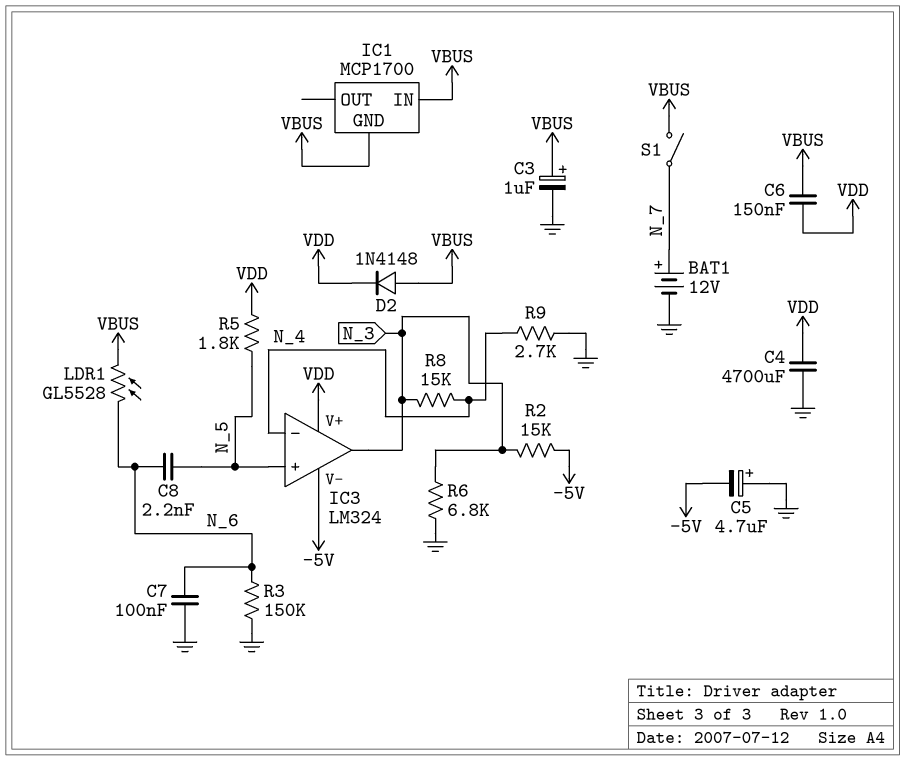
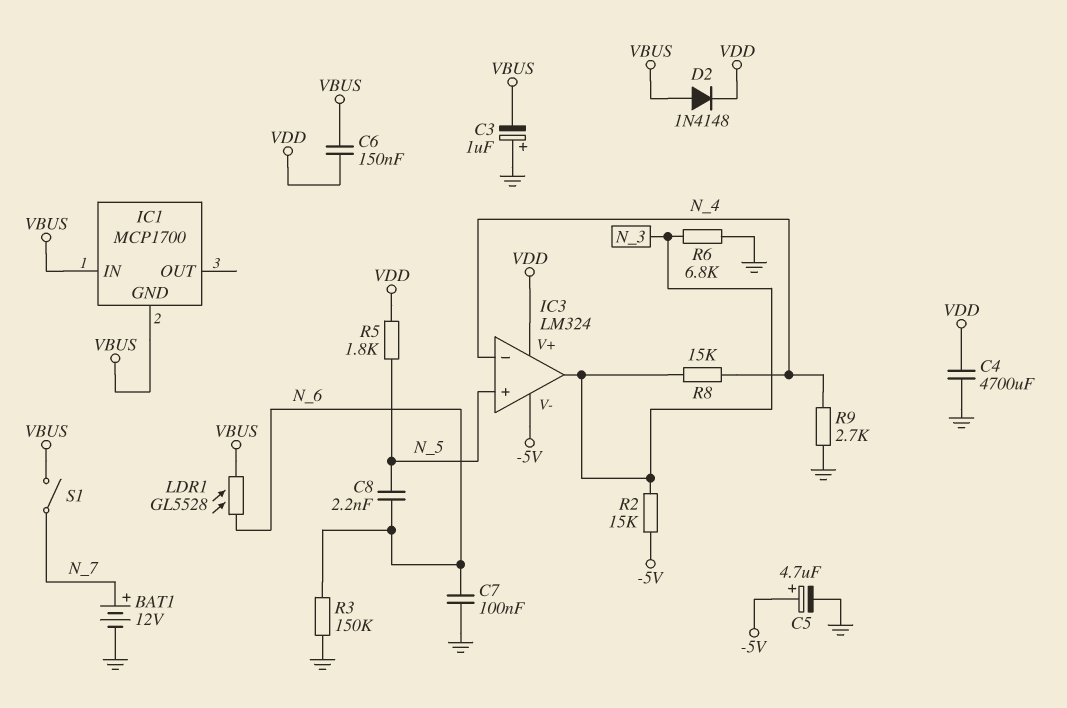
C3: 1uF (plus VBUS, minus GND) -> 1uF (plus GND, minus VBUS)
C5: 4.7uF (plus GND, minus -5V) -> 4.7uF (plus -5V, minus GND)

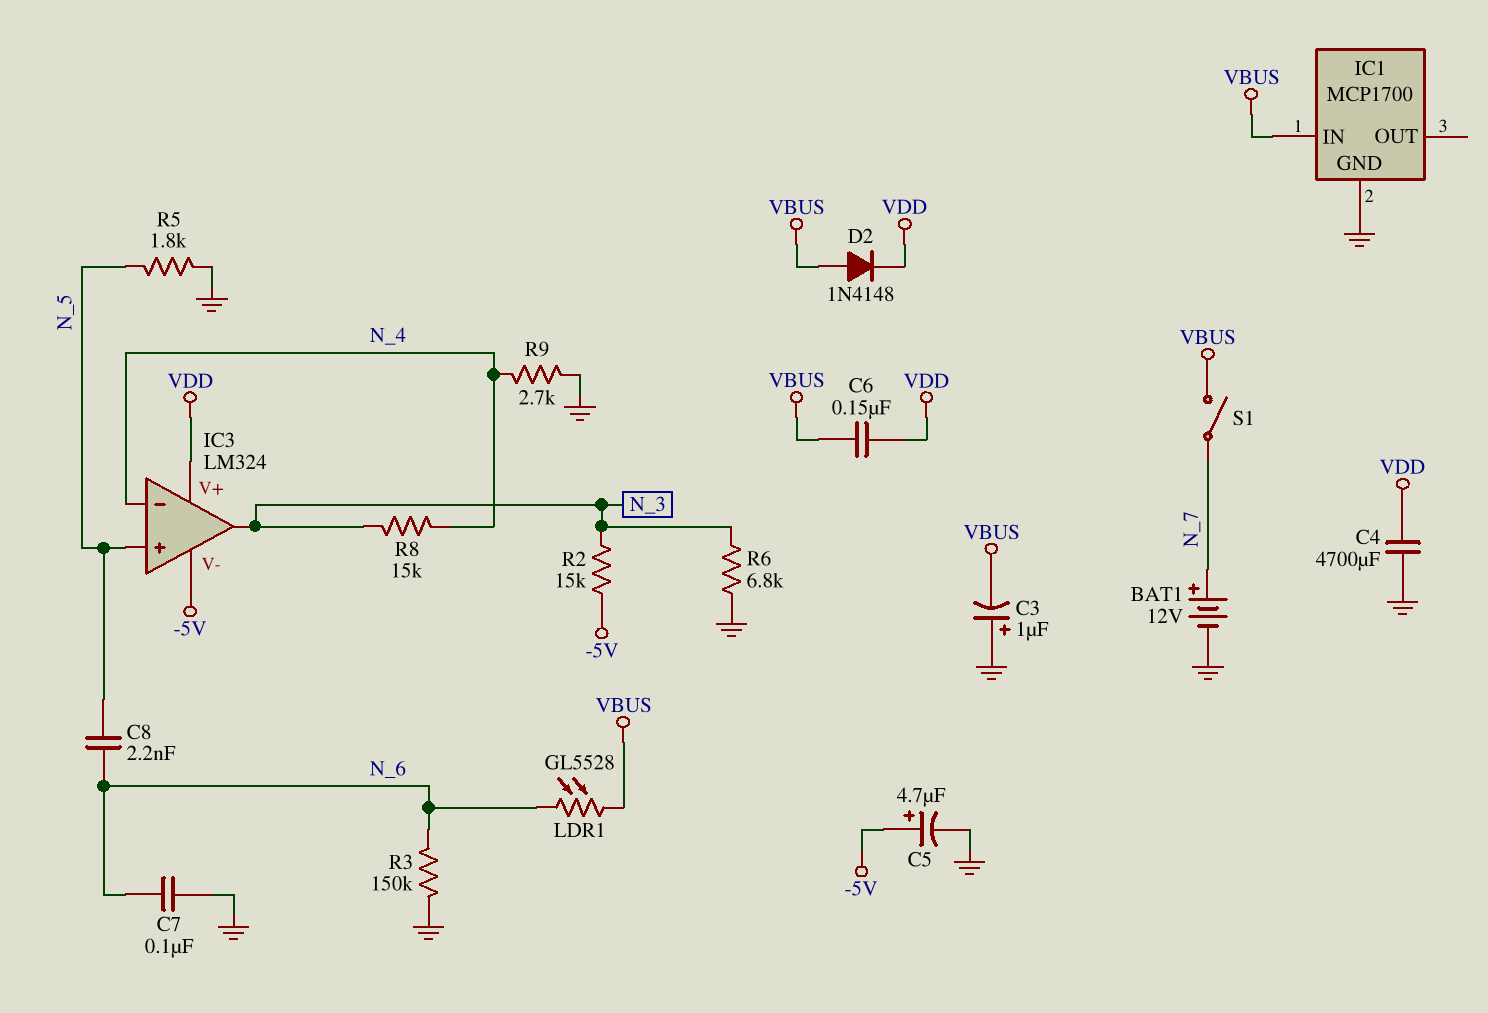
IC1 pin GND: VBUS -> GND
R5: 1.8k (N_5, VDD) -> 1.8k (GND, N_5)

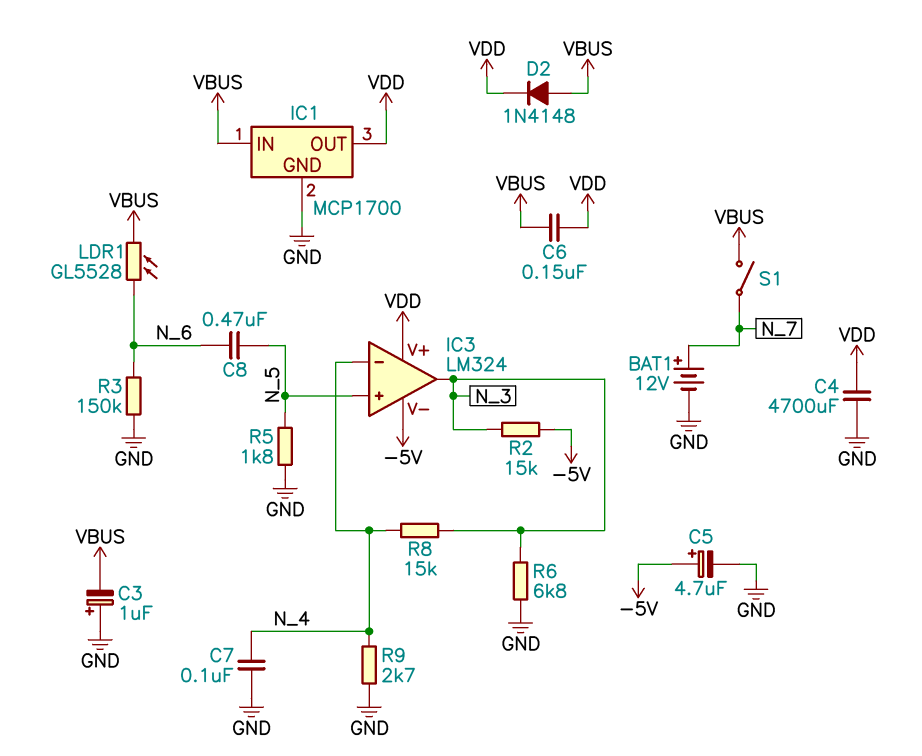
C7: 100nF (GND, N_6) -> 100nF (GND, N_4)
C8: 2.2nF (N_5, N_6) -> 470nF (N_5, N_6)
IC1 pin OUT: none -> VDD

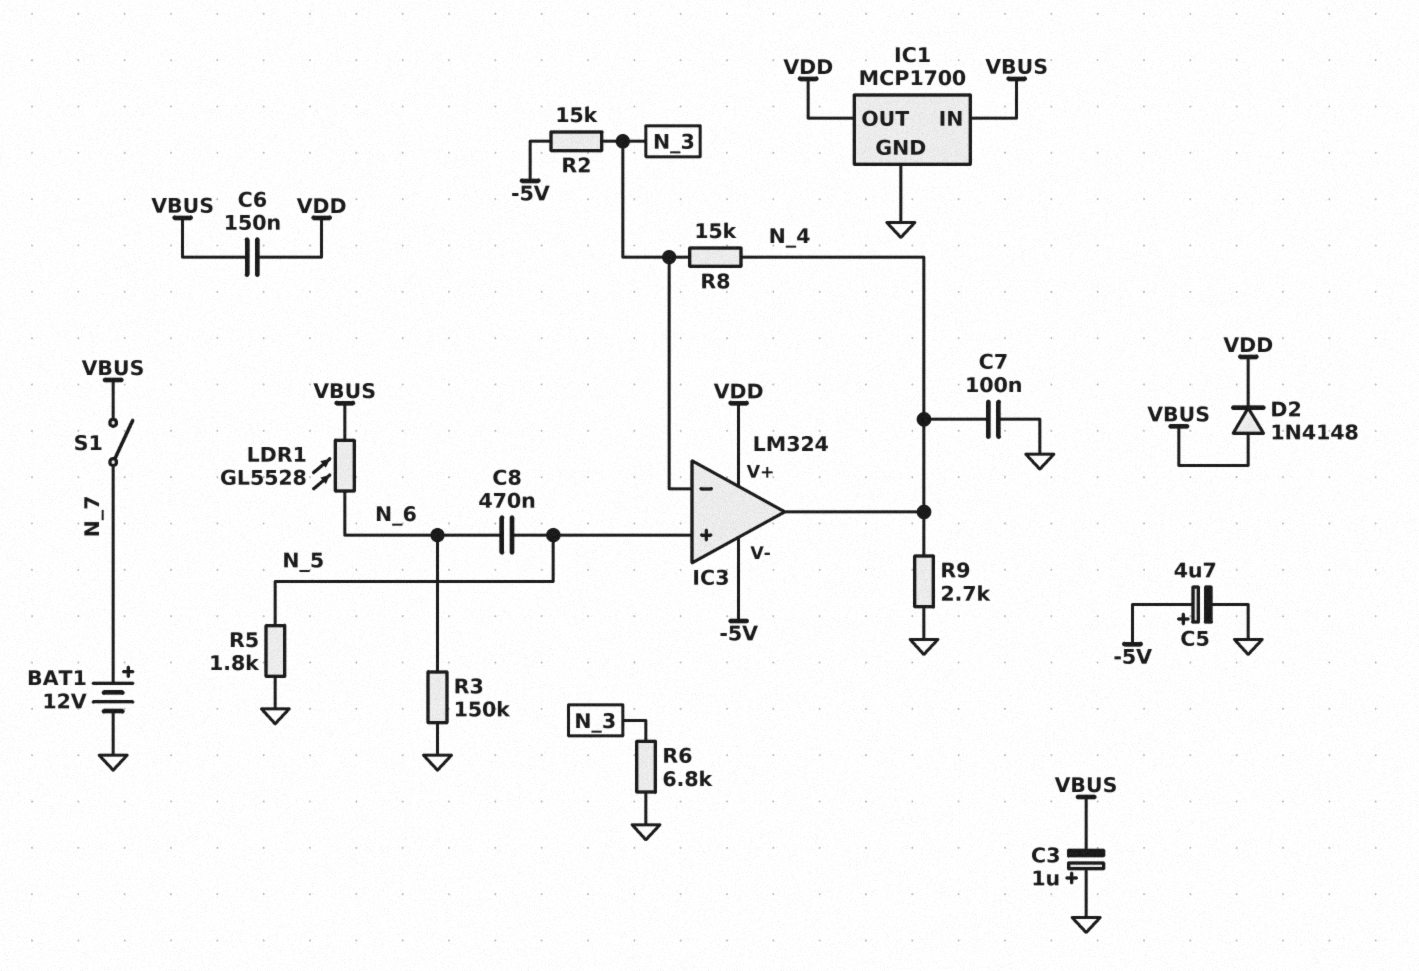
C4: 4700uF (GND, VDD) -> none
IC3 pin in-: N_4 -> N_3
IC3 pin out: N_3 -> N_4

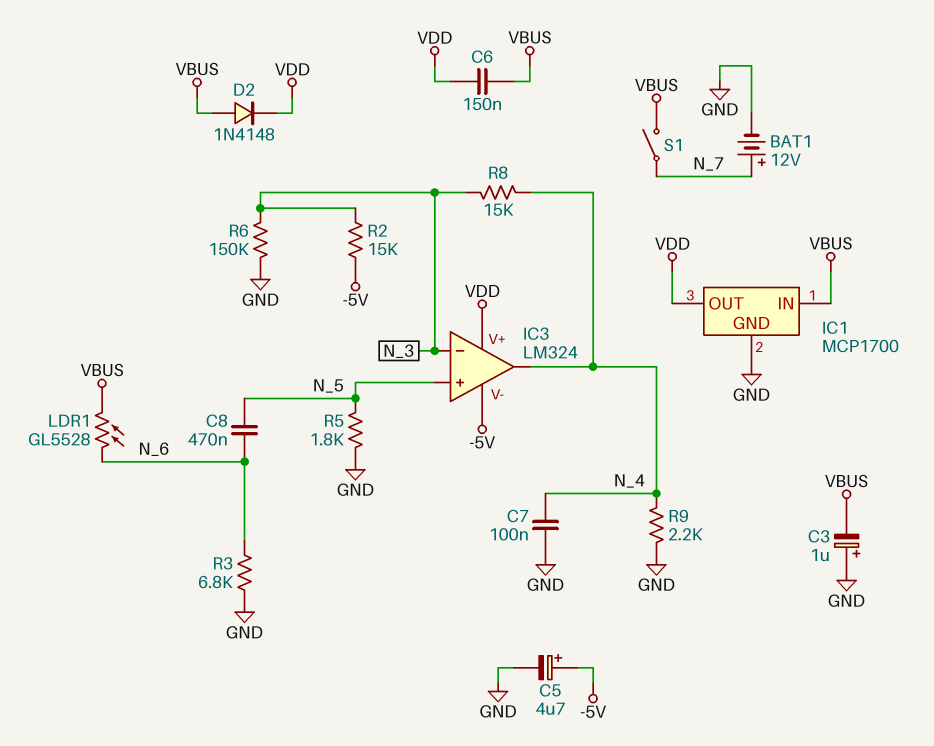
R3: 150k (GND, N_6) -> 6.8k (GND, N_6)
R6: 6.8k (GND, N_3) -> 150k (GND, N_3)
R9: 2.7k (GND, N_4) -> 2.2k (GND, N_4)

